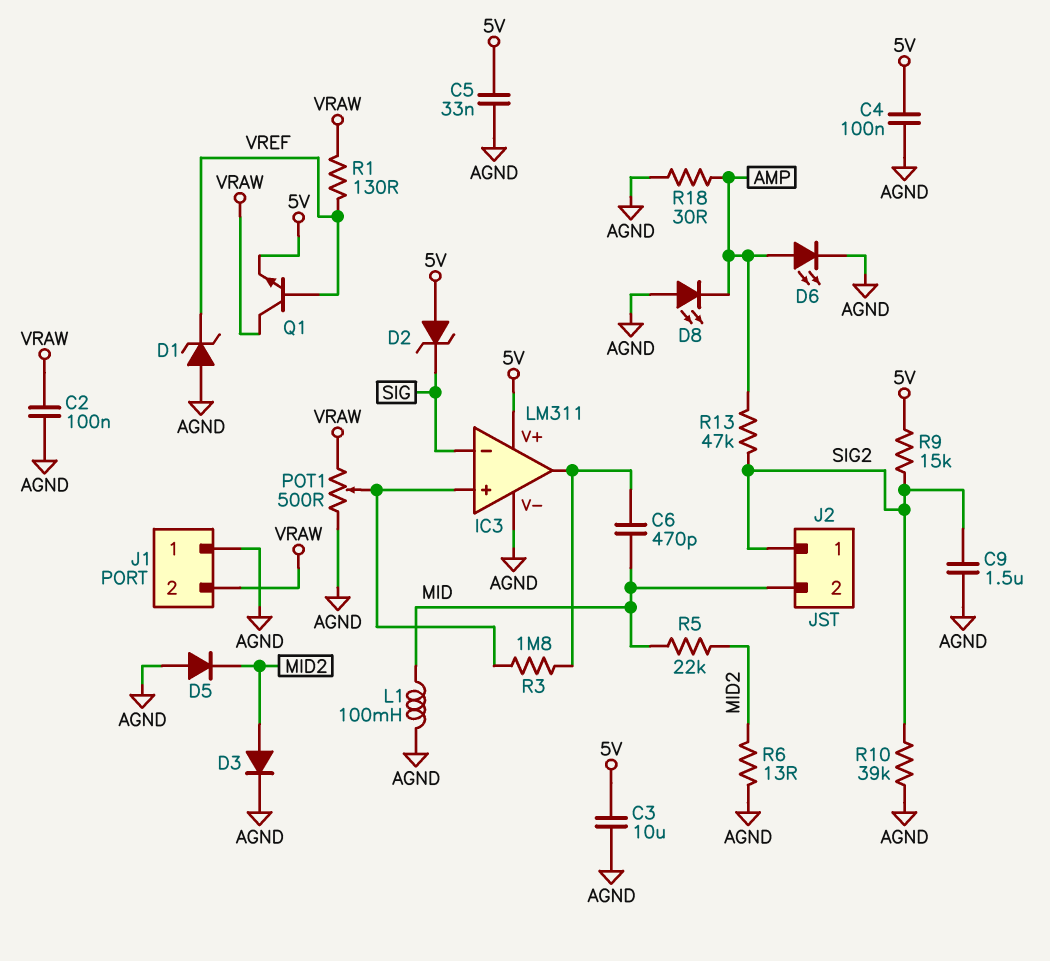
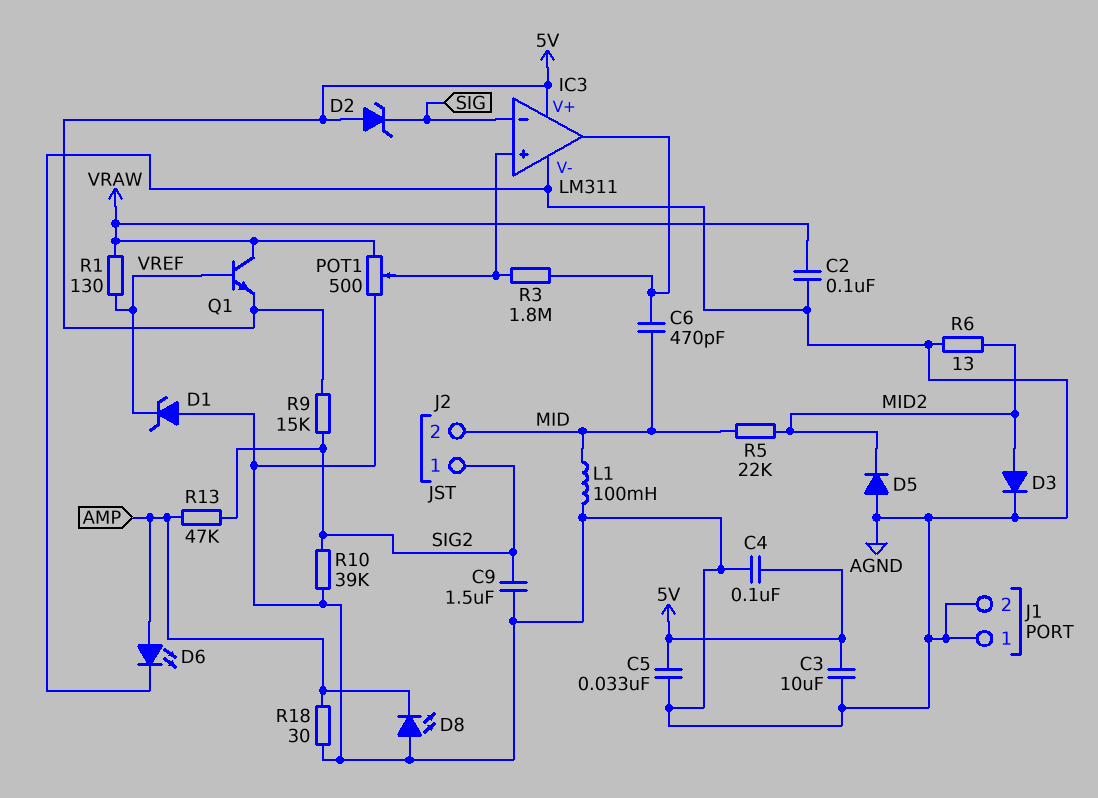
J1 pin 2: VRAW -> AGND

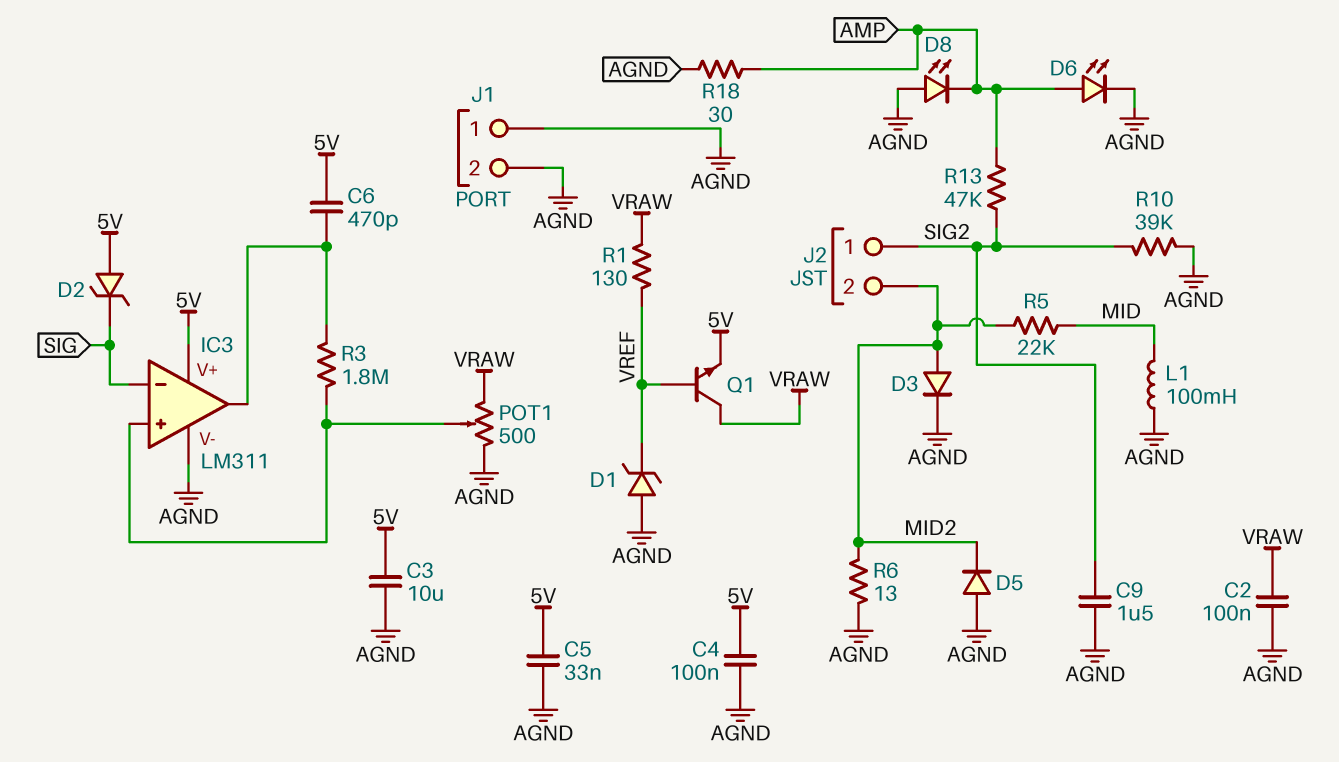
C6: 470pF (IC3/out, MID) -> 470pF (5V, IC3/out)
J2 pin 2: MID -> MID2
R9: 15k (5V, SIG2) -> none

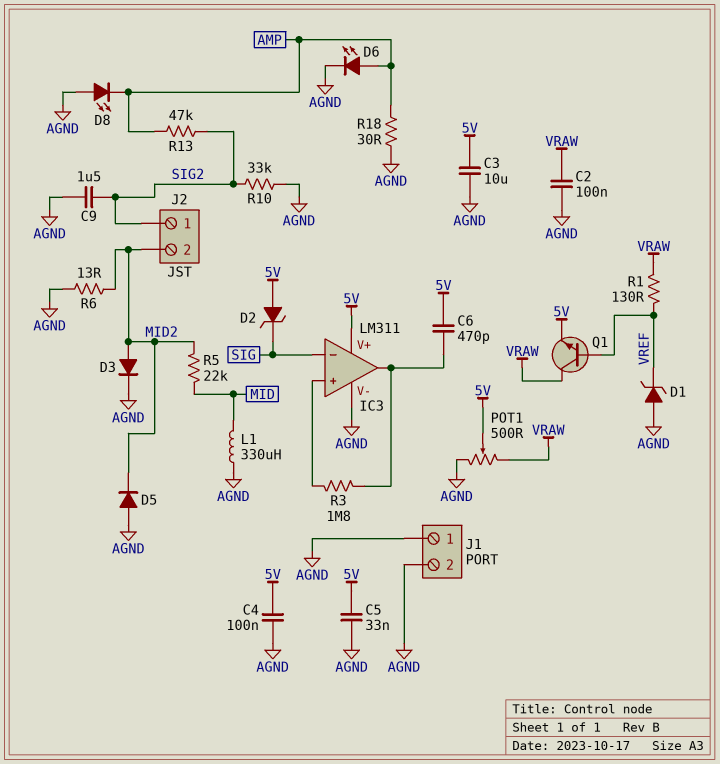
L1: 100mH (AGND, MID) -> 330uH (AGND, MID)
POT1: 500 (AGND, VRAW, wiper IC3/in+) -> 500 (AGND, VRAW, wiper 5V)
R10: 39k (AGND, SIG2) -> 33k (AGND, SIG2)

